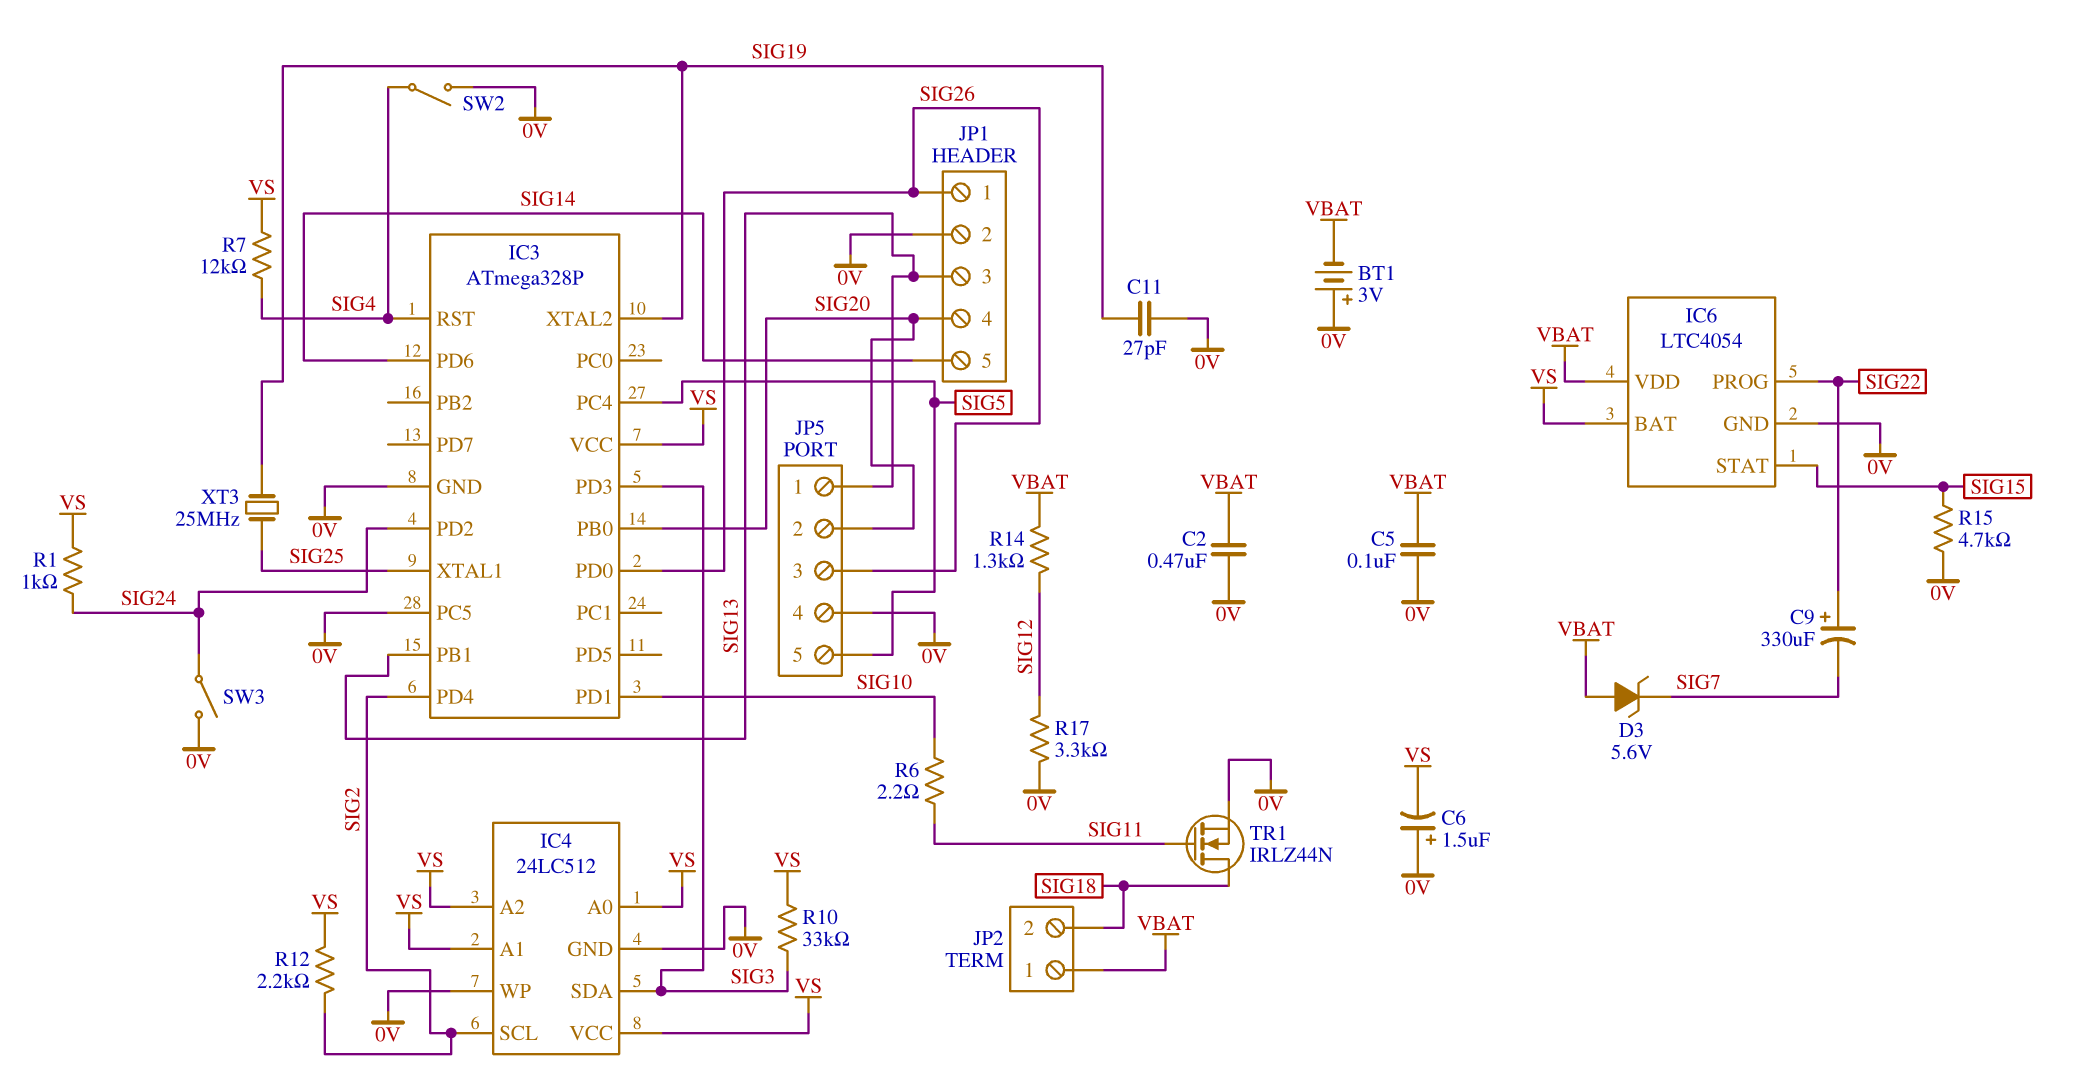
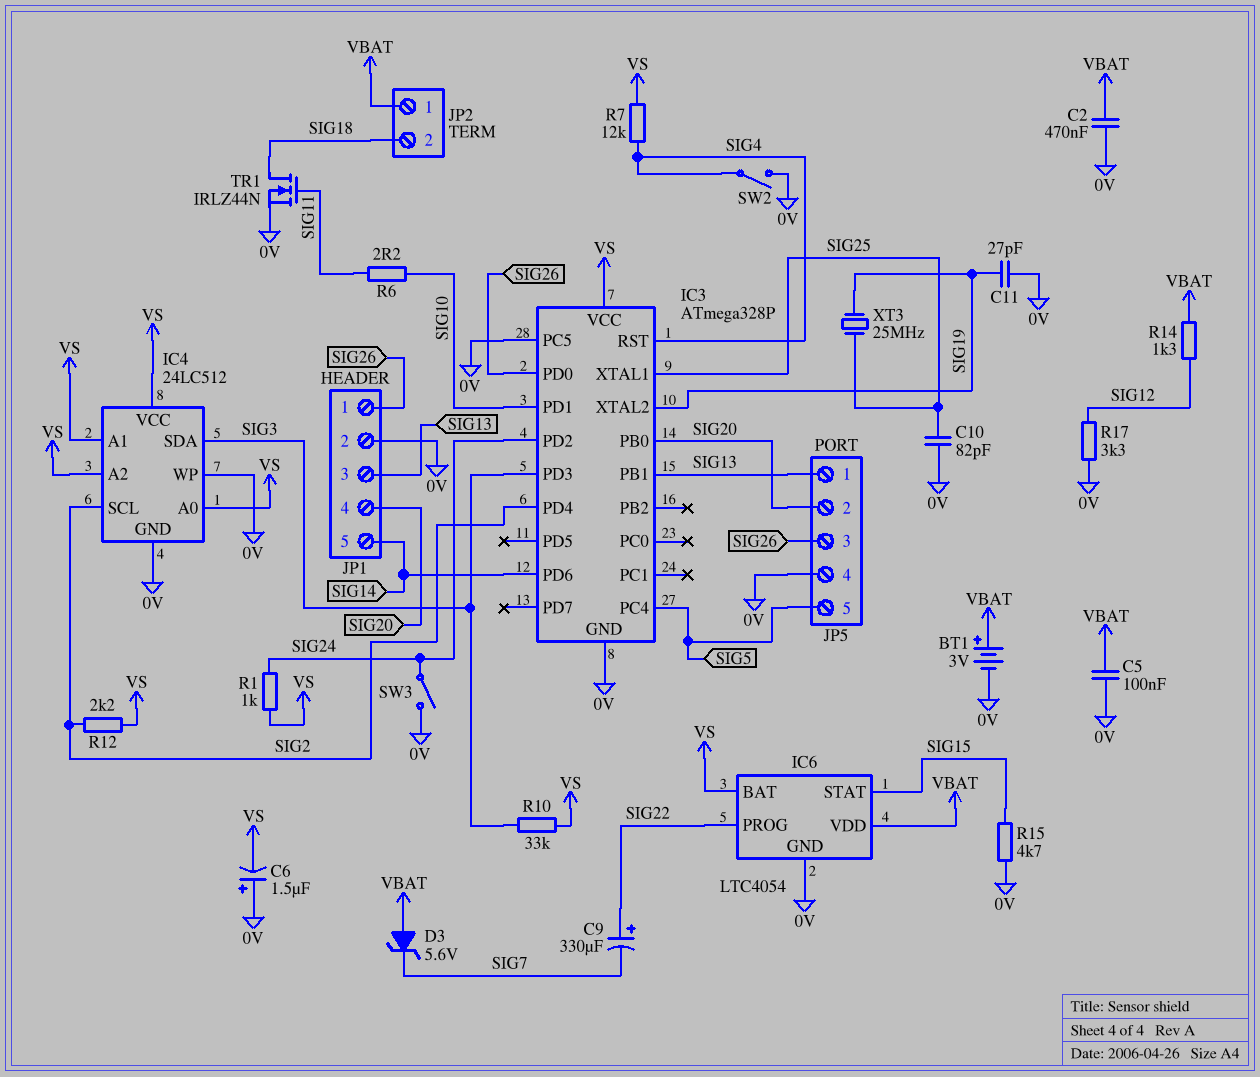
BT1: 3V (plus 0V, minus VBAT) -> 3V (plus VBAT, minus 0V)
C10: none -> 82pF (0V, SIG25)

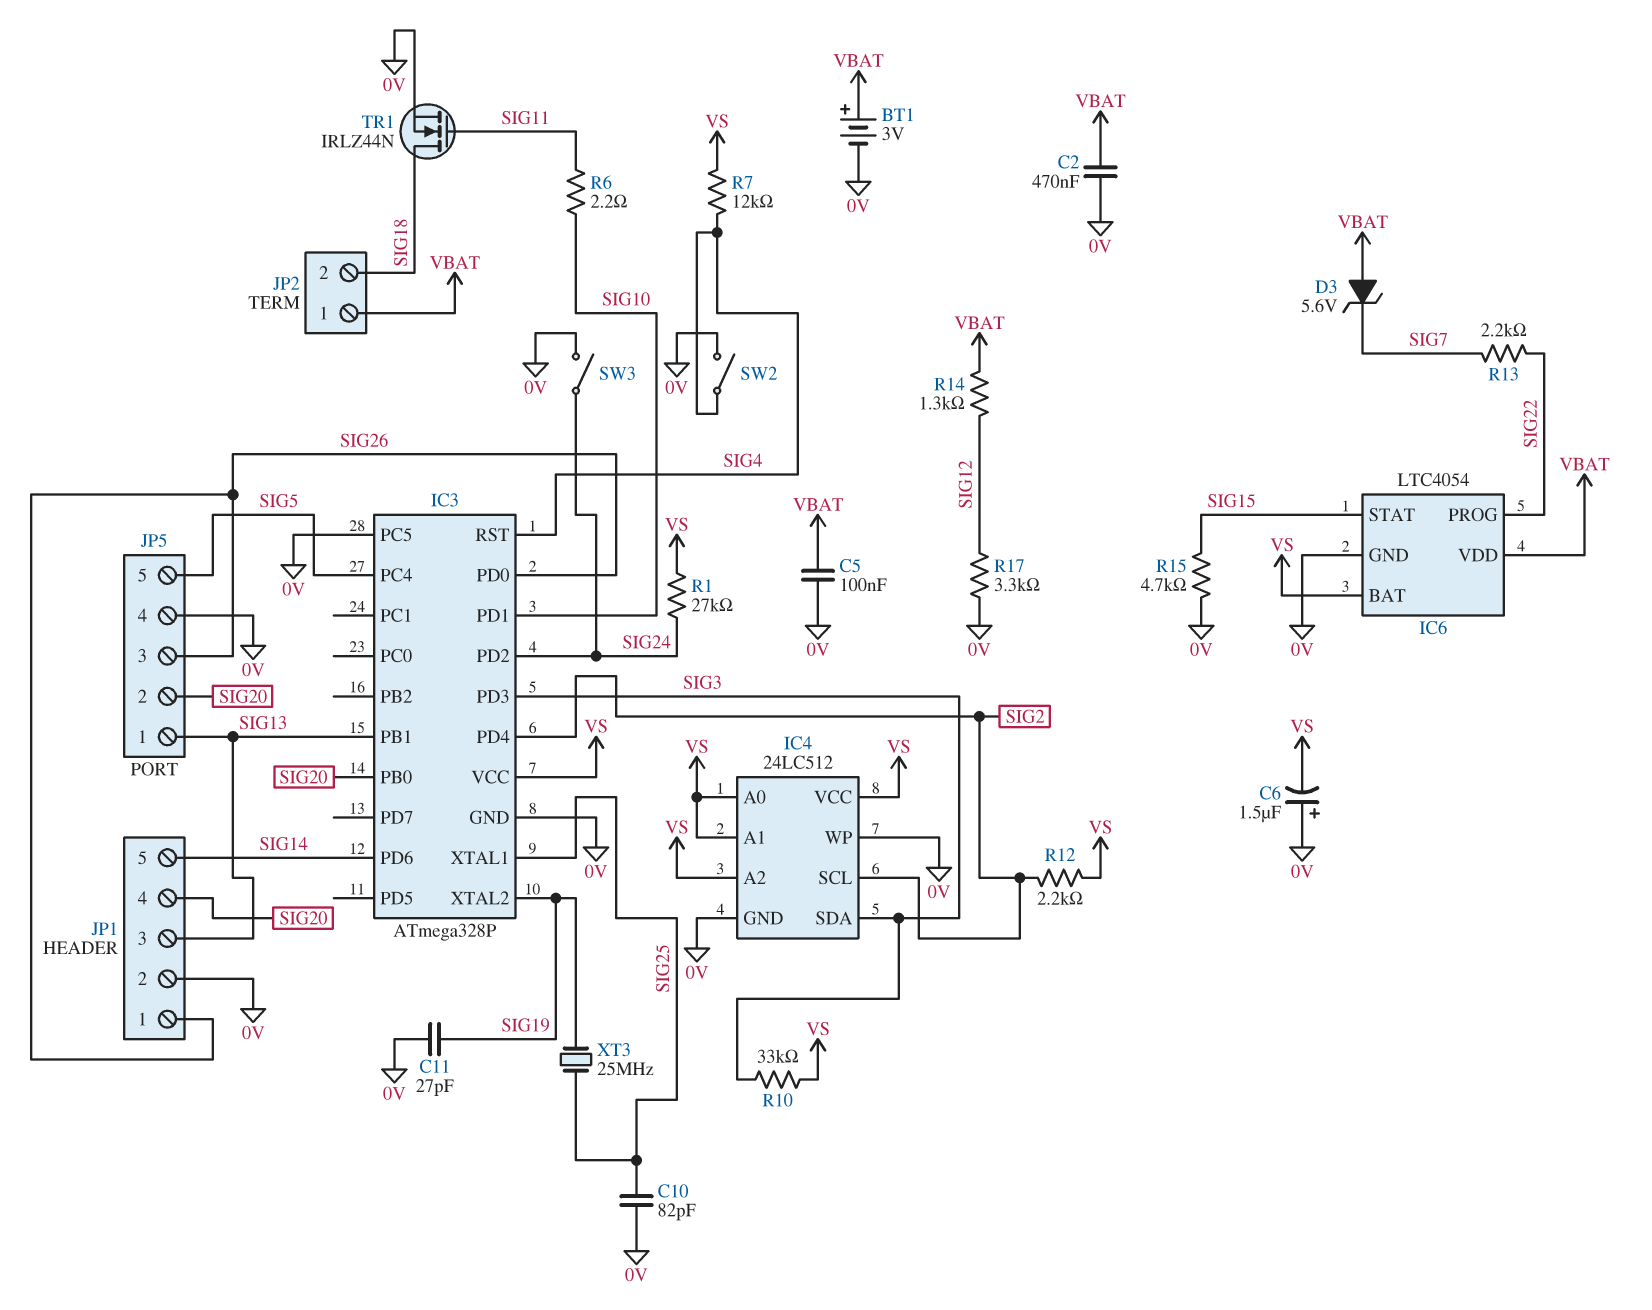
C9: 330uF (plus SIG22, minus SIG7) -> none
R1: 1k (SIG24, VS) -> 27k (SIG24, VS)
R13: none -> 2.2k (SIG7, SIG22)

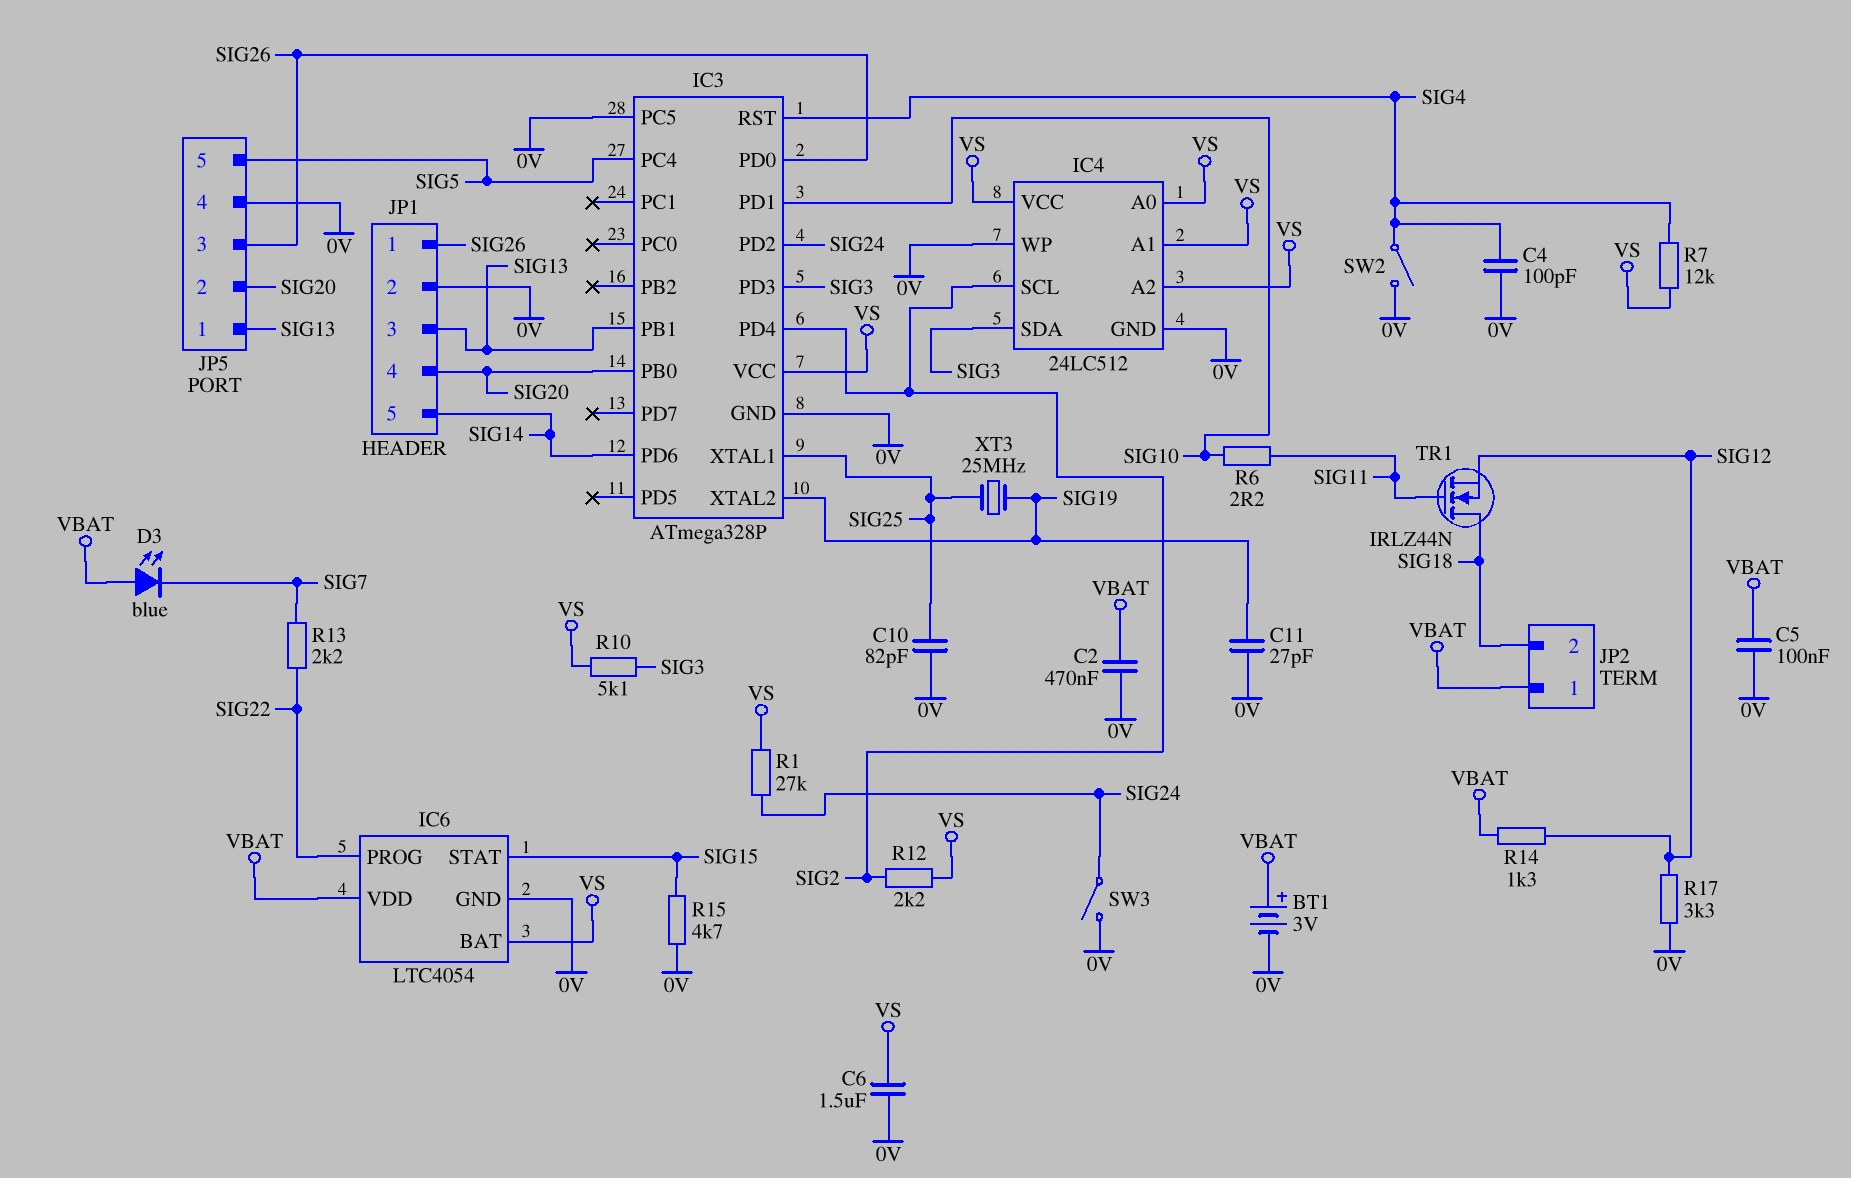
C4: none -> 100pF (0V, SIG4)
C6: 1.5uF (plus 0V, minus VS) -> 1.5uF (0V, VS)
D3: zener 5.6V (A VBAT, K SIG7) -> LED blue (A VBAT, K SIG7)
R10: 33k (SIG3, VS) -> 5.1k (SIG3, VS)
TR1: NMOS IRLZ44N (G SIG11, D SIG18, S 0V) -> NMOS IRLZ44N (G SIG11, D SIG18, S SIG12)

